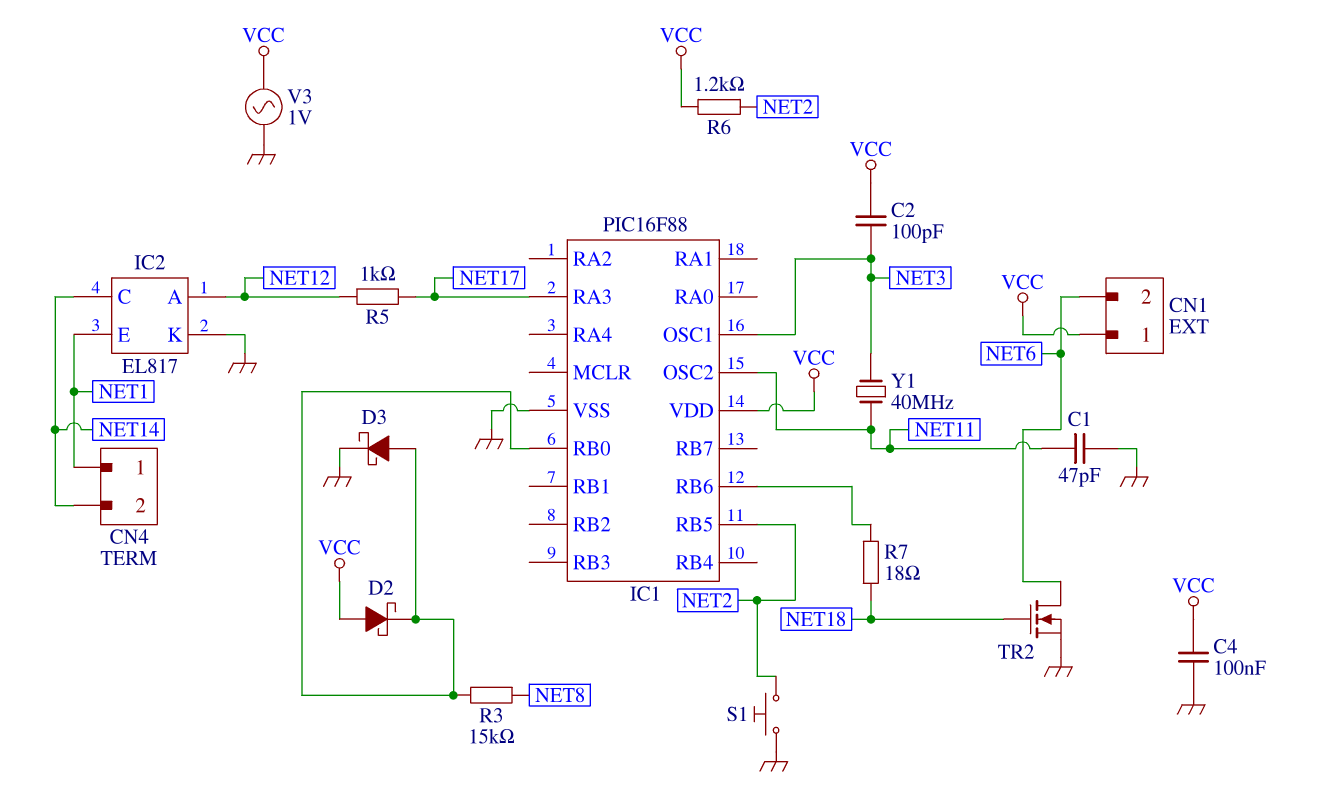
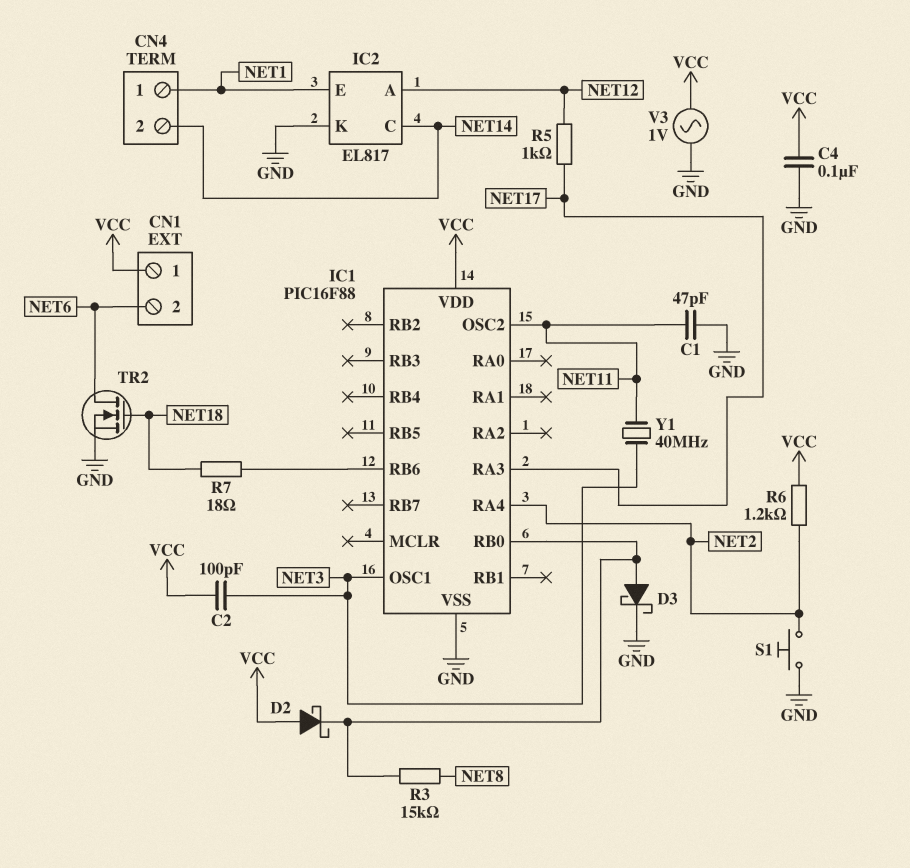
IC1 pin RA4: none -> NET2
IC1 pin RB5: NET2 -> none

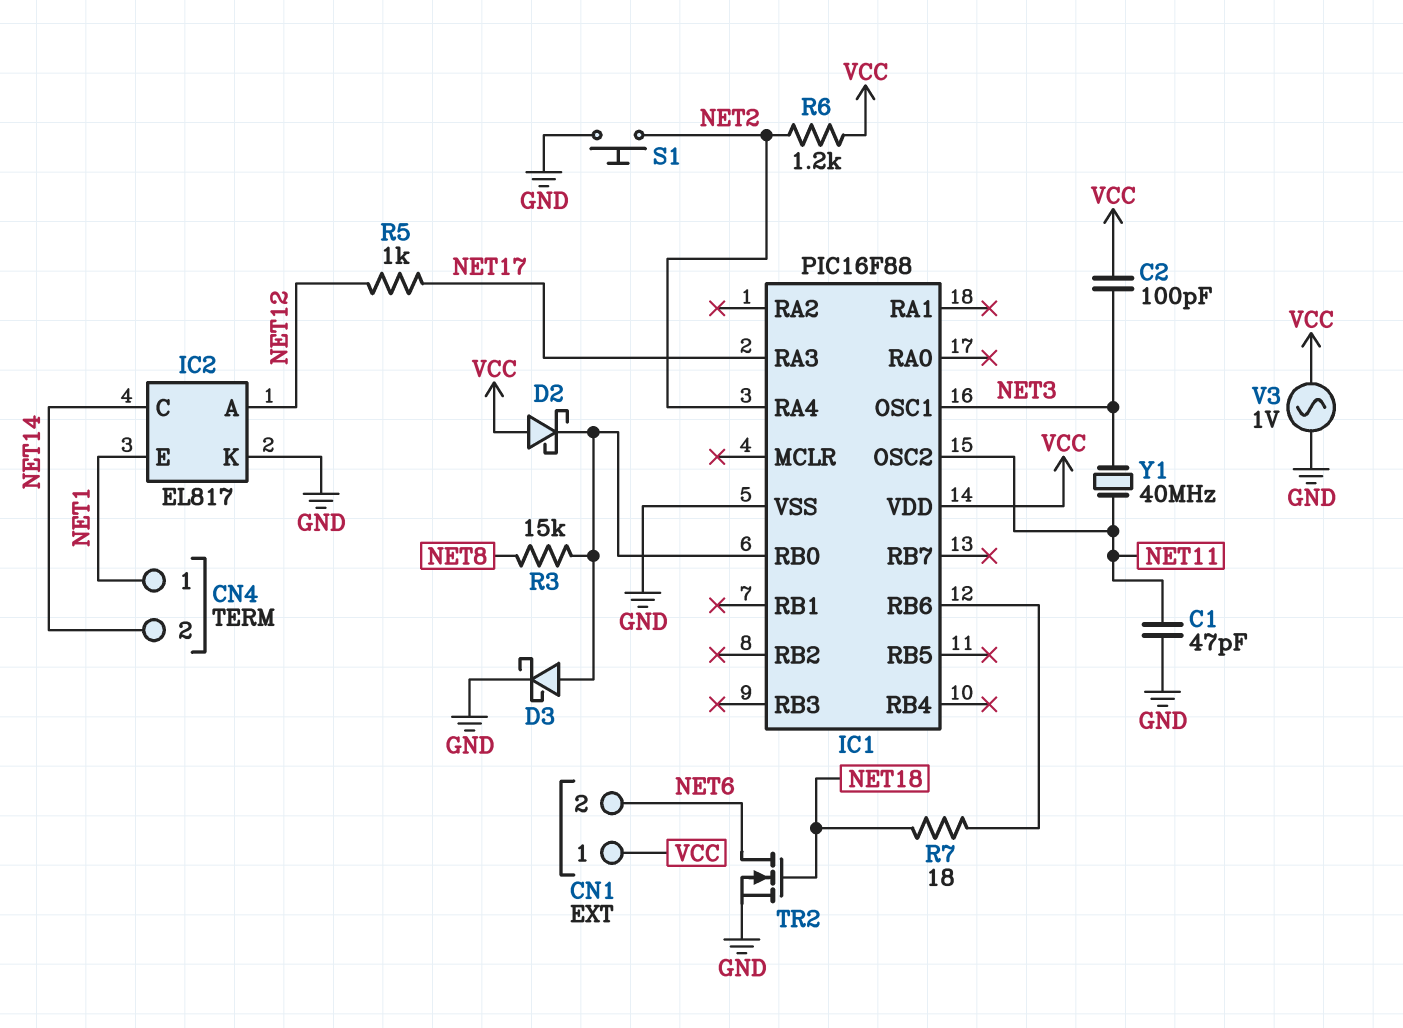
C4: 100nF (GND, VCC) -> none

